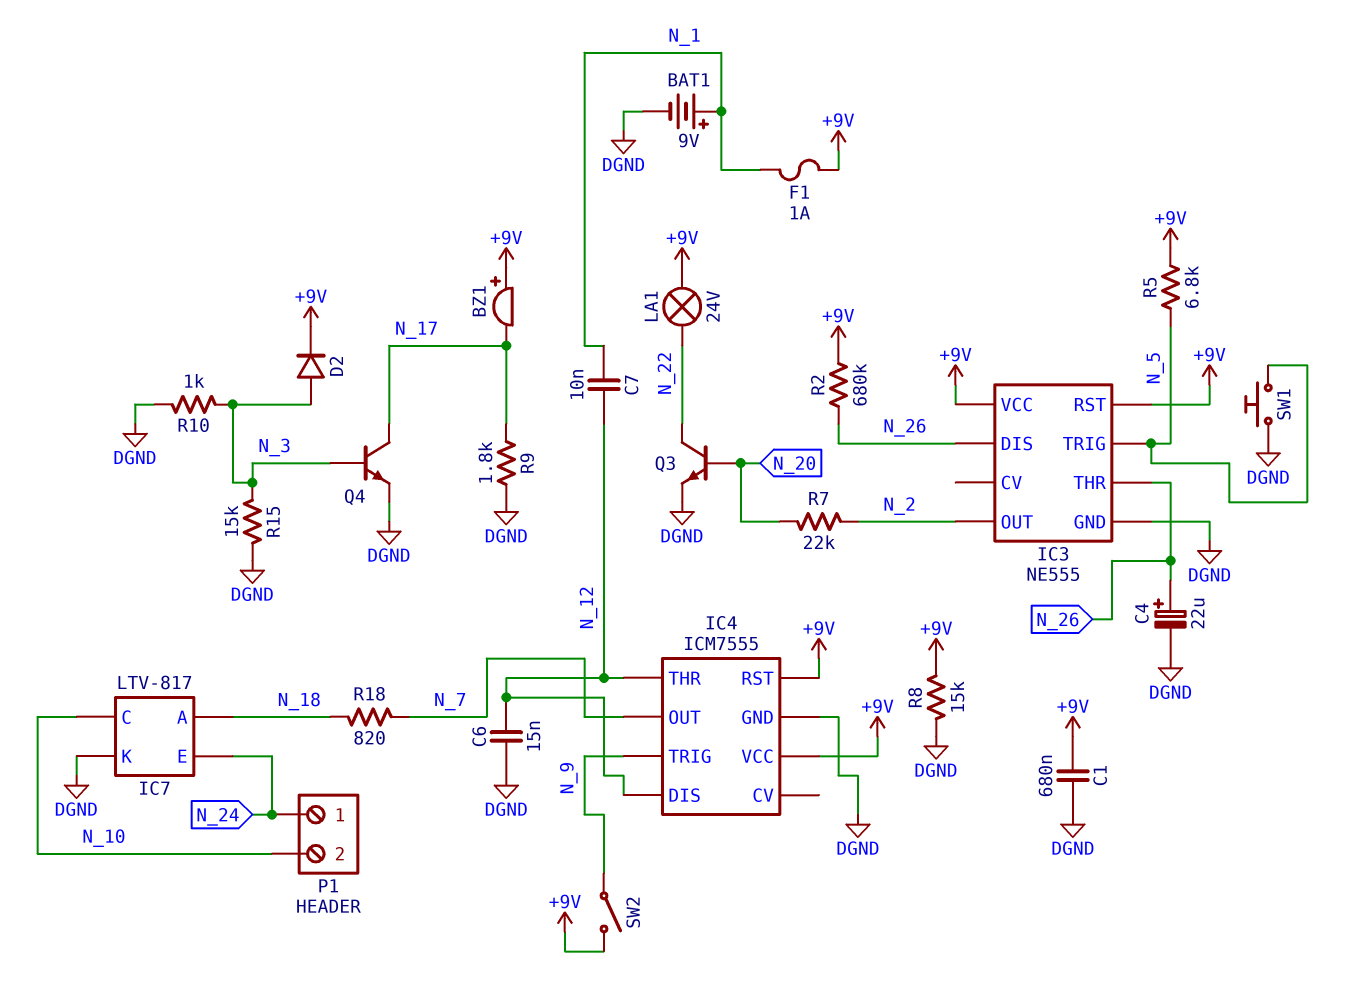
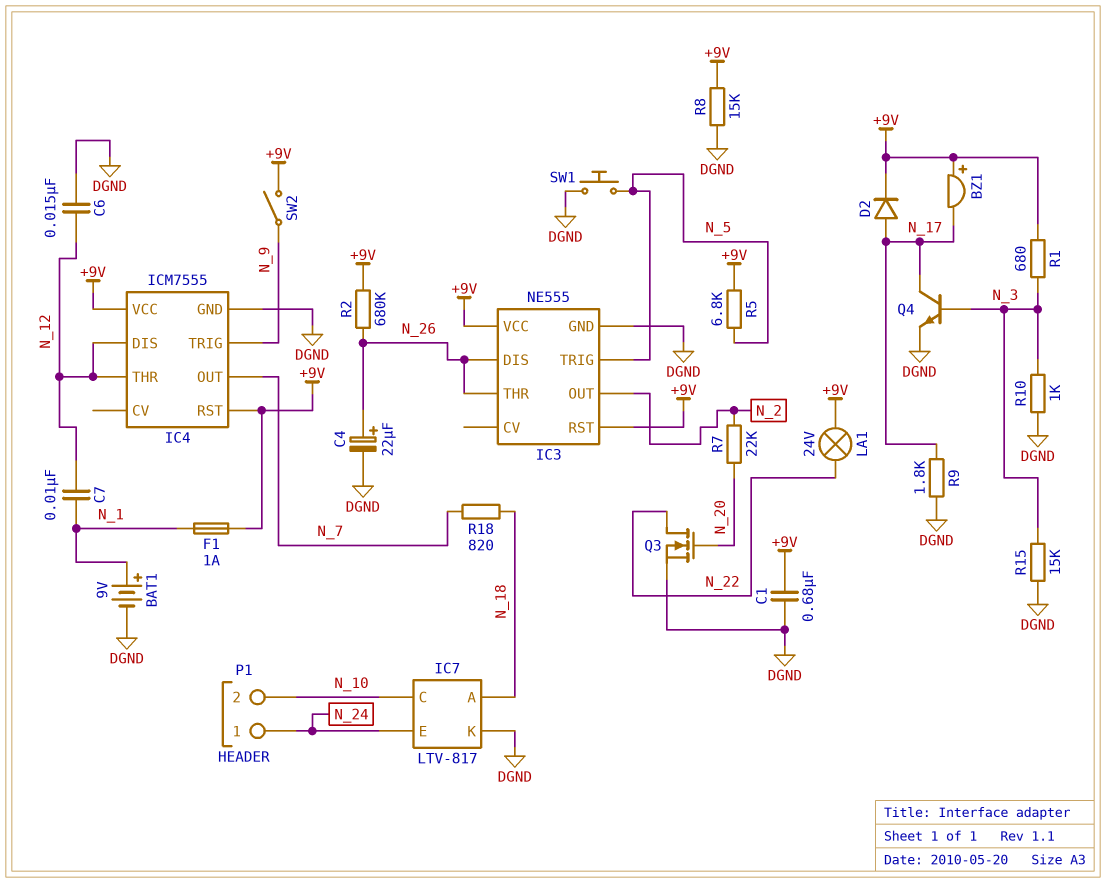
D2: diode (A N_3, K +9V) -> diode (A N_17, K +9V)
Q3: NPN (B N_20, C N_22, E DGND) -> NMOS (G N_20, D N_22, S DGND)
R1: none -> 680 (+9V, N_3)

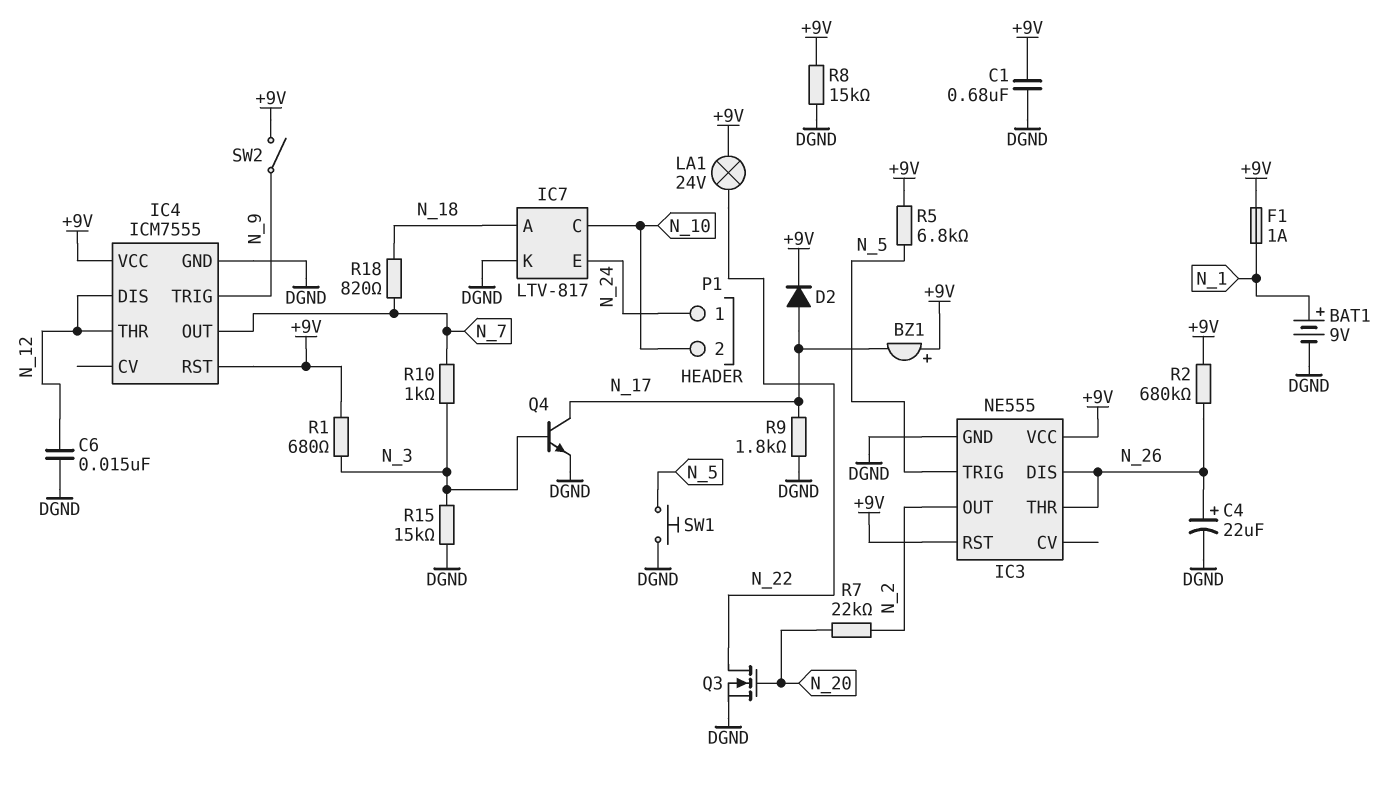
C7: 10nF (N_1, N_12) -> none
R10: 1k (DGND, N_3) -> 1k (N_3, N_7)

